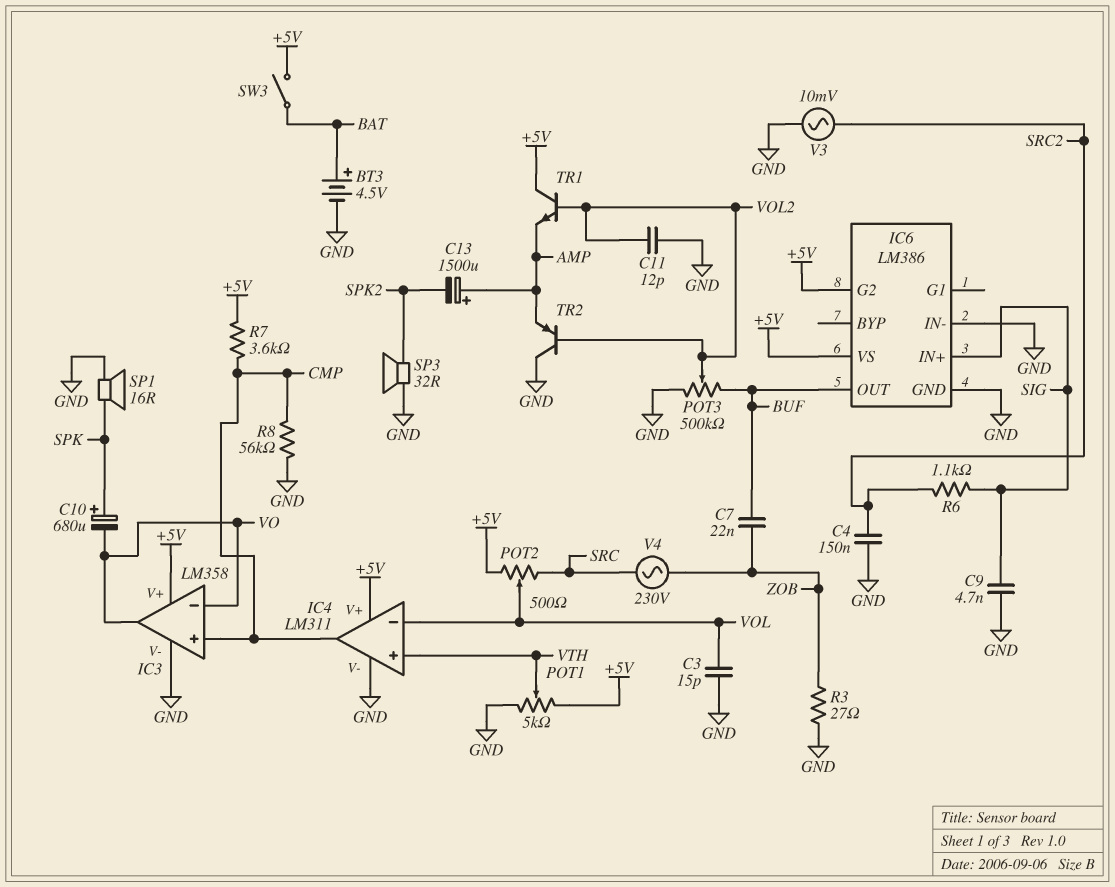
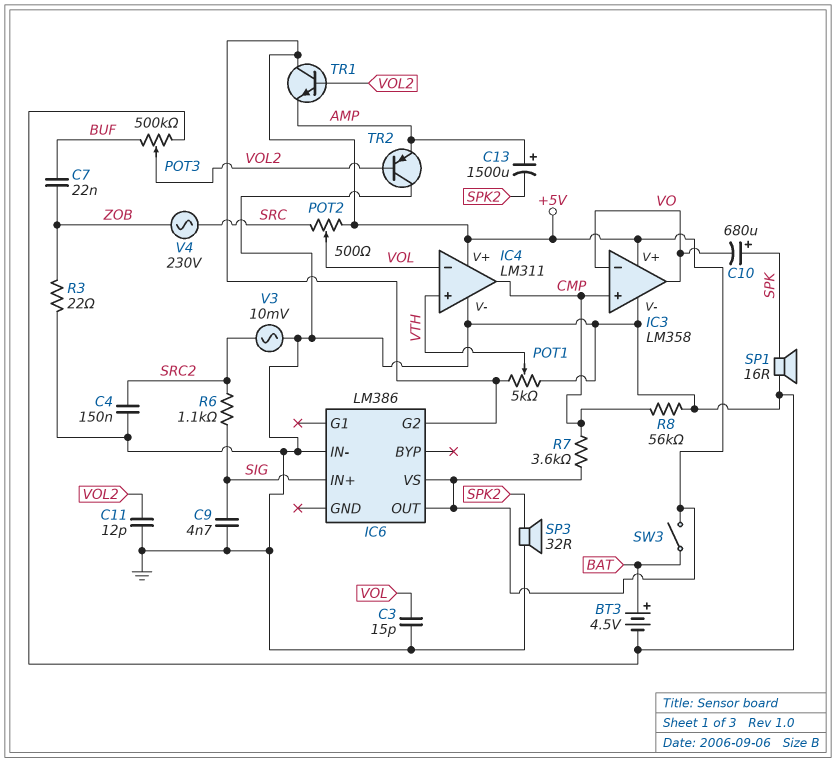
IC6 pin GND: GND -> none
IC6 pin OUT: BUF -> +5V
R3: 27 (GND, ZOB) -> 22 (GND, ZOB)

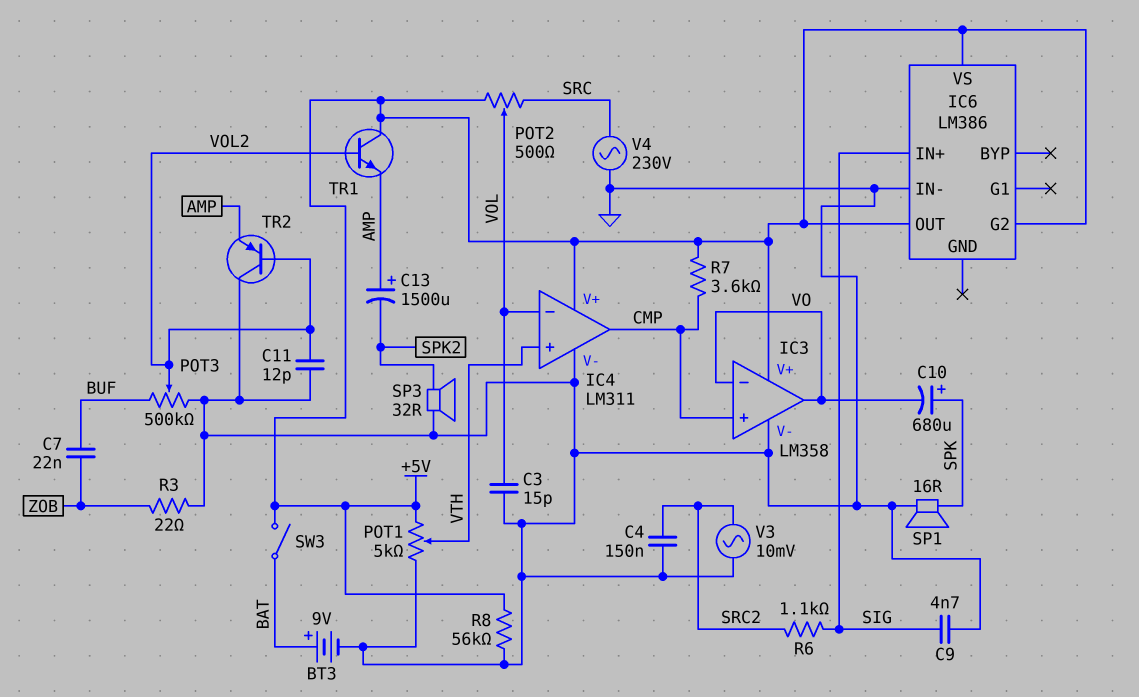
BT3: 4.5V (plus BAT, minus GND) -> 9V (plus BAT, minus GND)
R8: 56k (CMP, GND) -> 56k (+5V, GND)
V4: AC 230V (SRC, ZOB) -> AC 230V (GND, SRC)

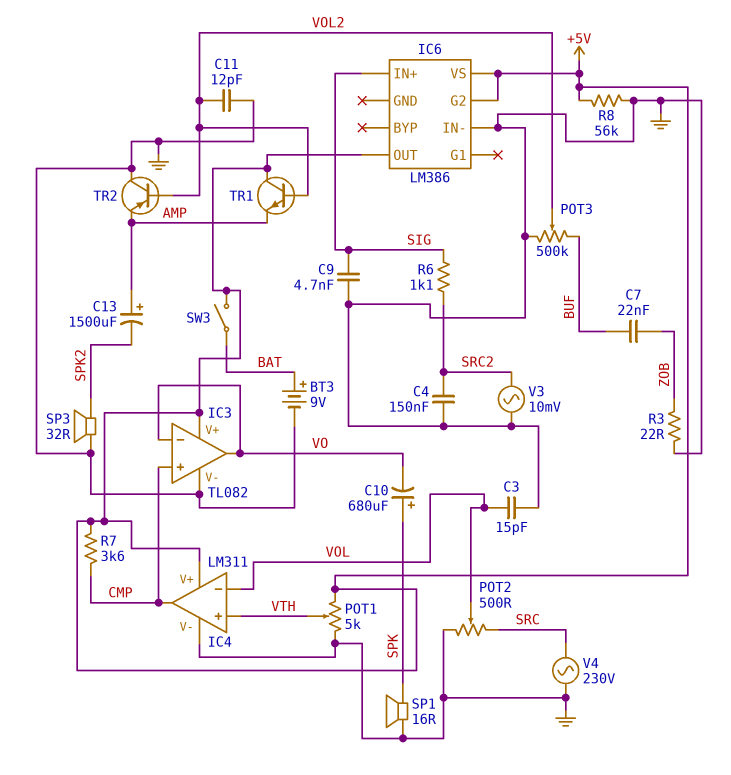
IC3: LM358 -> TL082
POT2: 500 (+5V, SRC, wiper VOL) -> 500 (GND, SRC, wiper VOL)

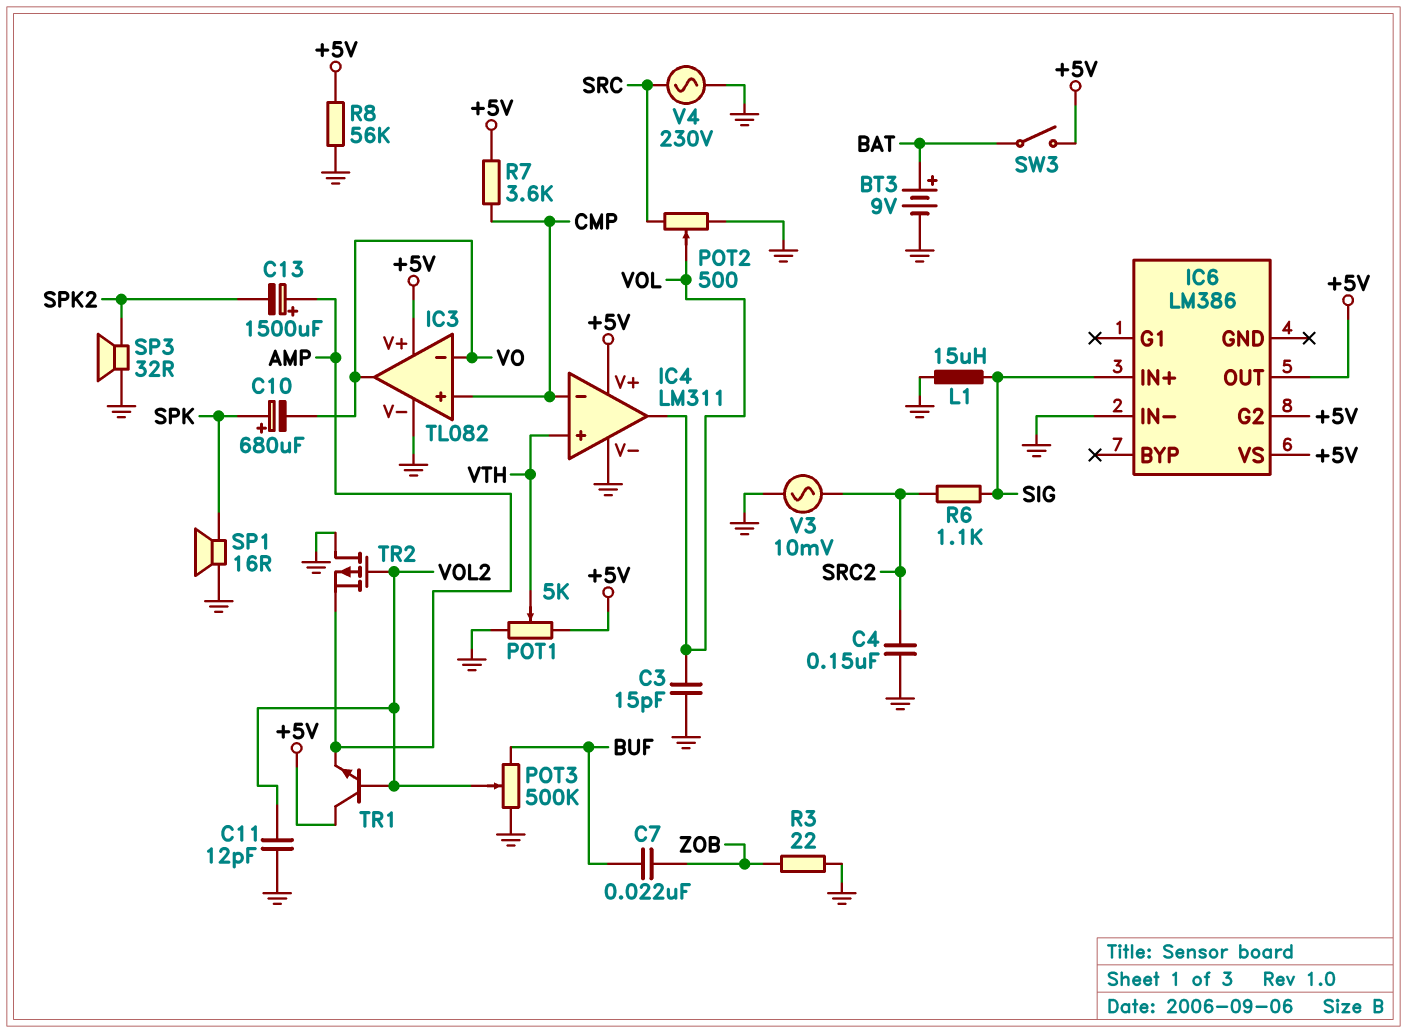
C9: 4.7nF (GND, SIG) -> none
IC4 pin in-: VOL -> CMP
IC4 pin out: CMP -> VOL
L1: none -> 15uH (GND, SIG)
TR2: PNP (B VOL2, C GND, E AMP) -> PMOS (G VOL2, D GND, S AMP)

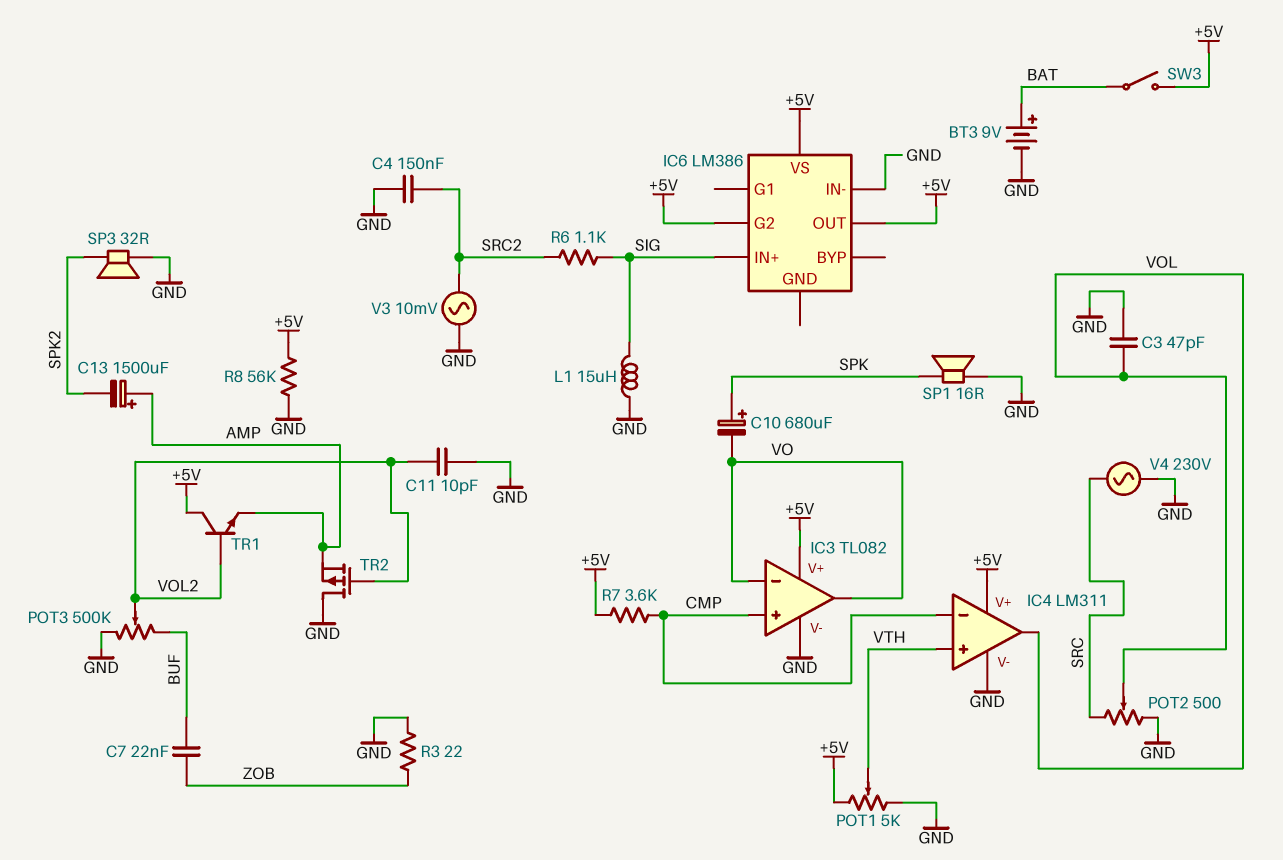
C3: 15pF (GND, VOL) -> 47pF (GND, VOL)
C11: 12pF (GND, VOL2) -> 10pF (GND, VOL2)

